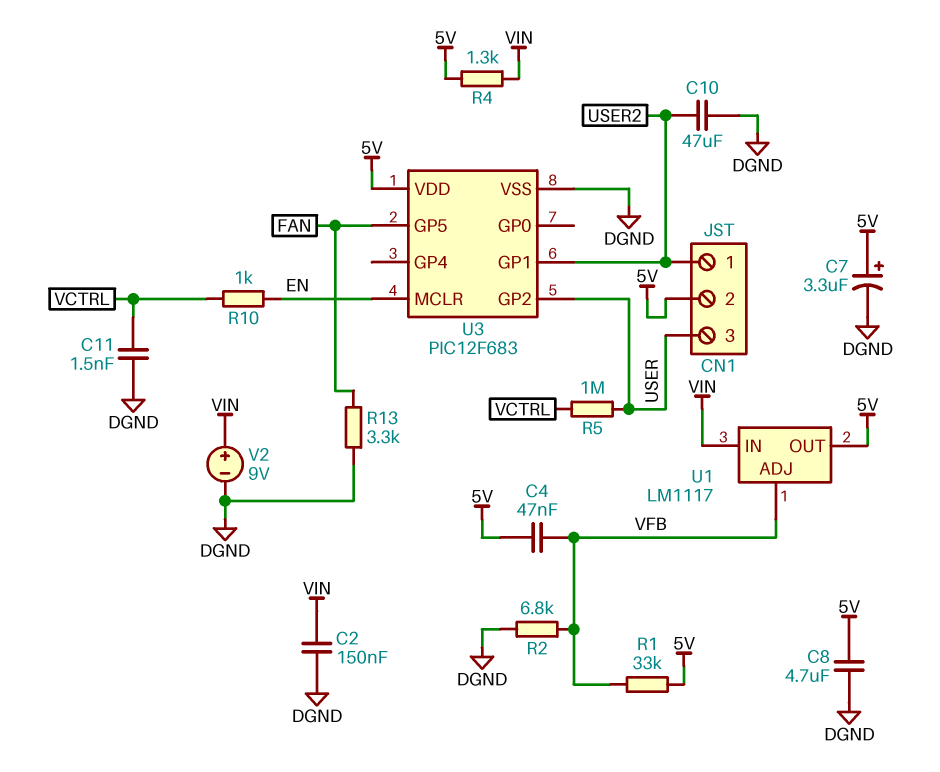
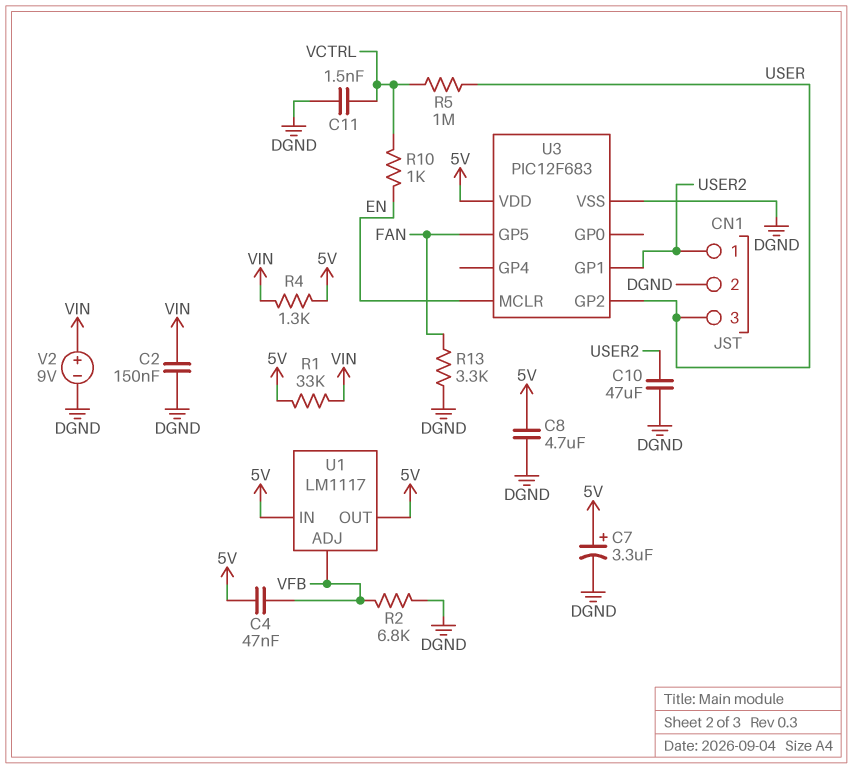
CN1 pin 2: 5V -> DGND
R1: 33k (5V, VFB) -> 33k (5V, VIN)
U1 pin IN: VIN -> 5V

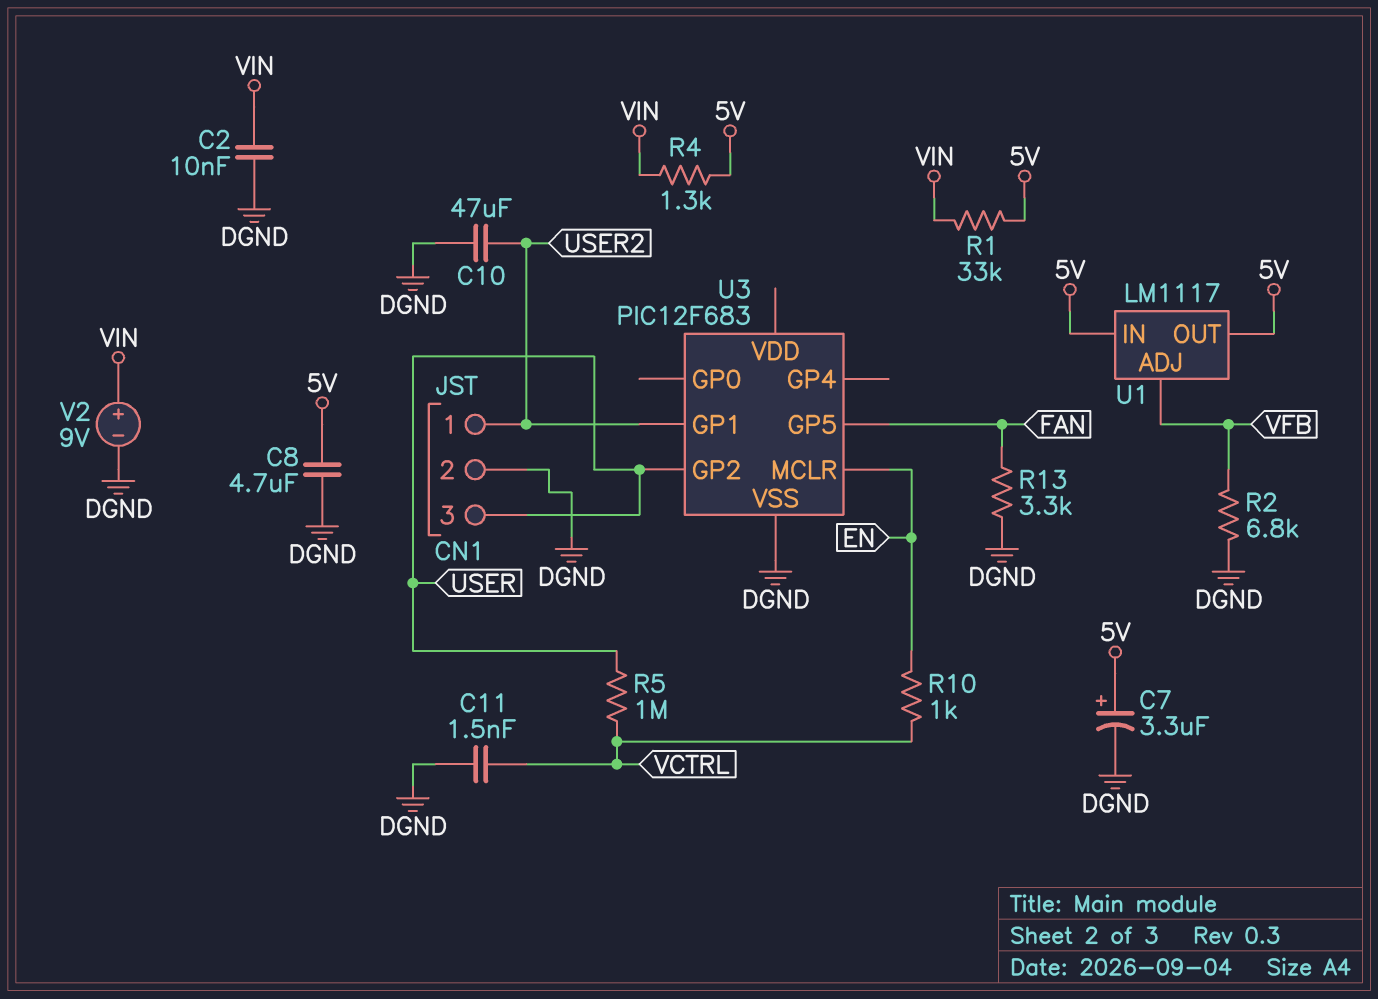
C2: 150nF (DGND, VIN) -> 10nF (DGND, VIN)
C4: 47nF (5V, VFB) -> none
U3 pin VDD: 5V -> none

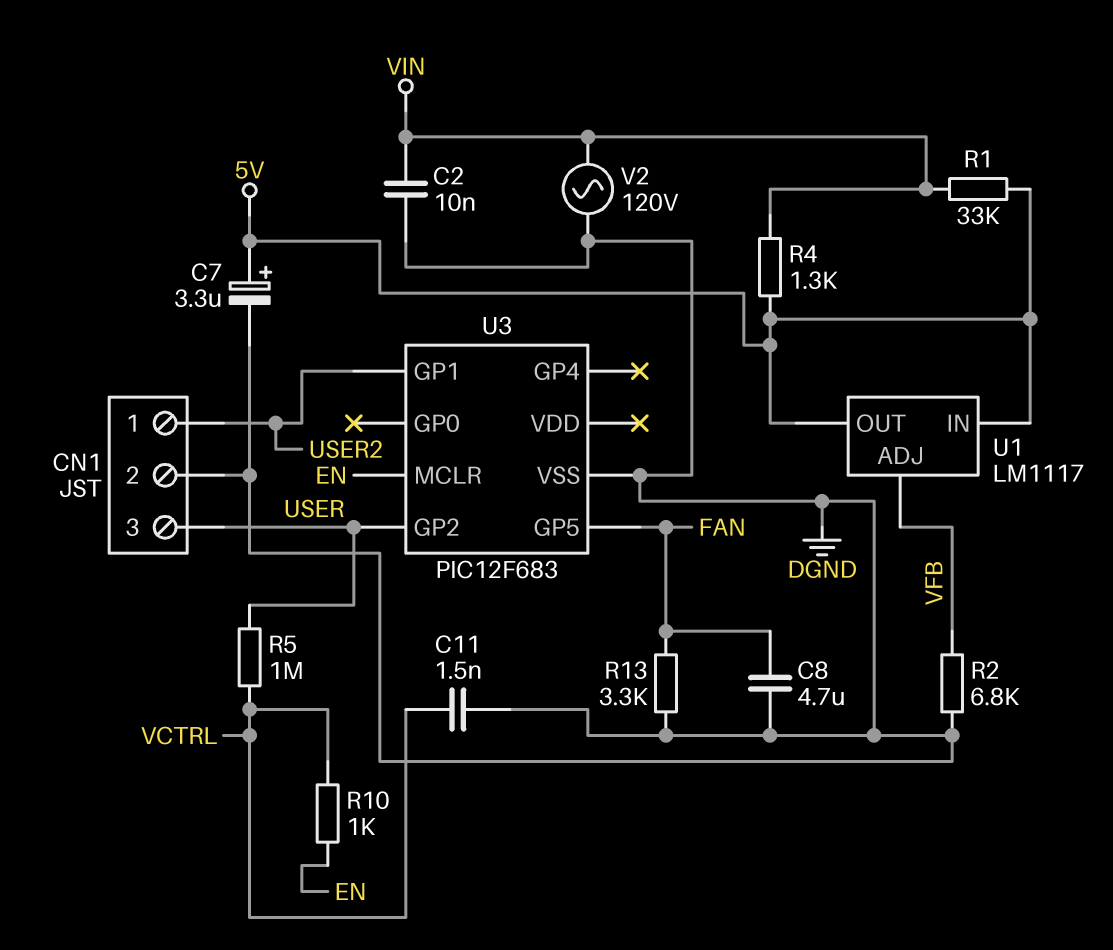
C8: 4.7uF (5V, DGND) -> 4.7uF (DGND, FAN)
C10: 47uF (DGND, USER2) -> none
V2: 9V (plus VIN, minus DGND) -> AC 120V (DGND, VIN)

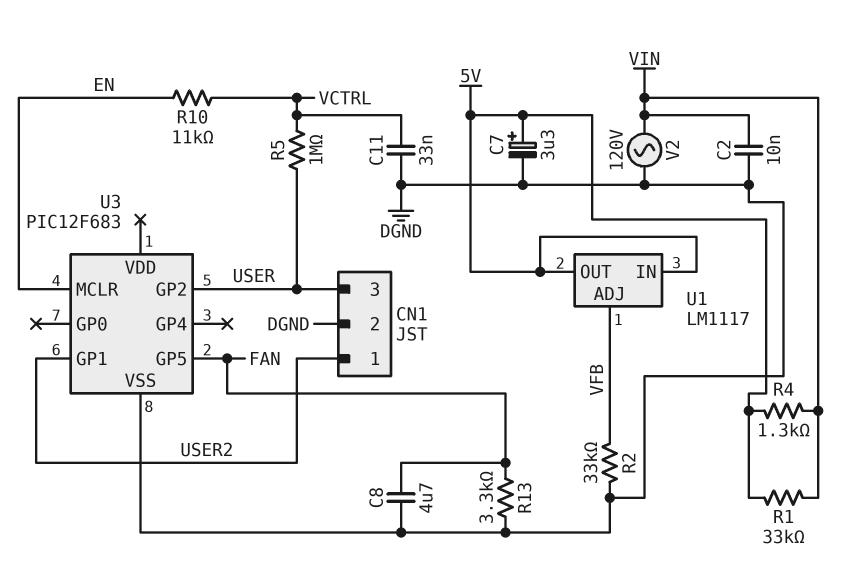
C11: 1.5nF (DGND, VCTRL) -> 33nF (DGND, VCTRL)
R2: 6.8k (DGND, VFB) -> 33k (DGND, VFB)
R10: 1k (EN, VCTRL) -> 11k (EN, VCTRL)

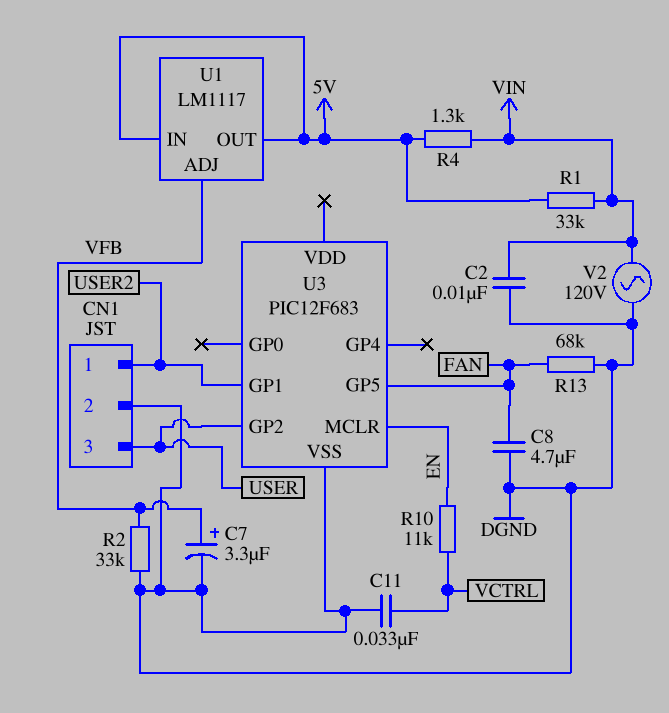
C7: 3.3uF (plus 5V, minus DGND) -> 3.3uF (plus VFB, minus DGND)
R5: 1M (USER, VCTRL) -> none
R13: 3.3k (DGND, FAN) -> 68k (DGND, FAN)

